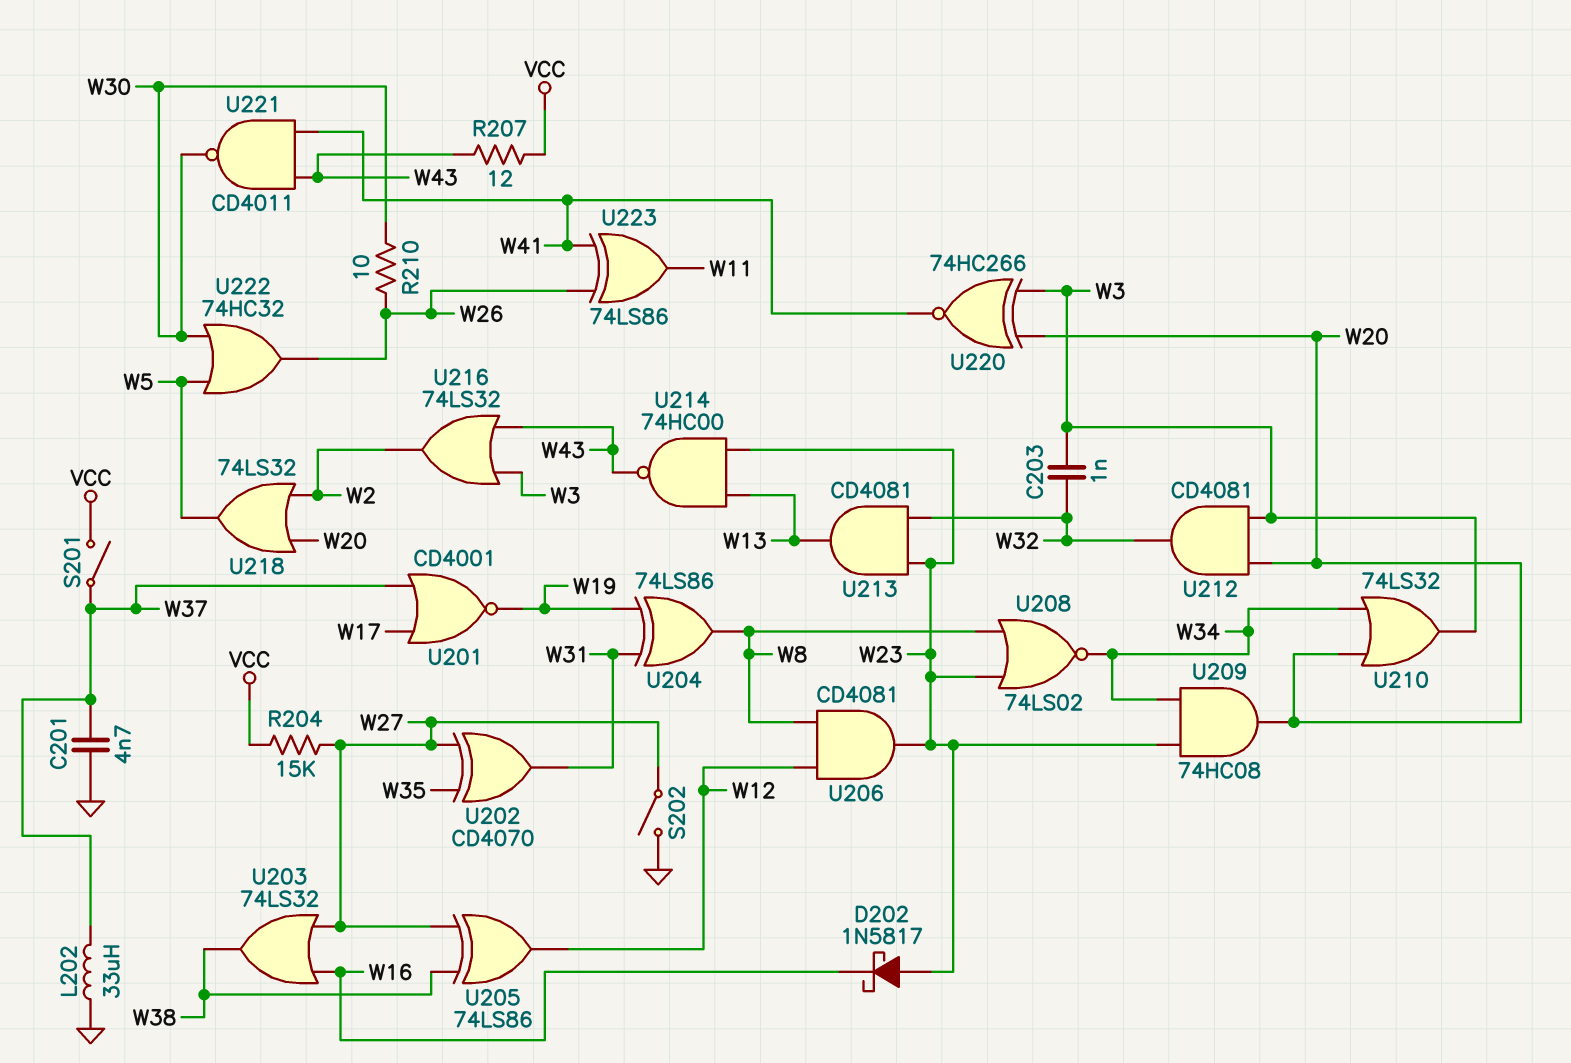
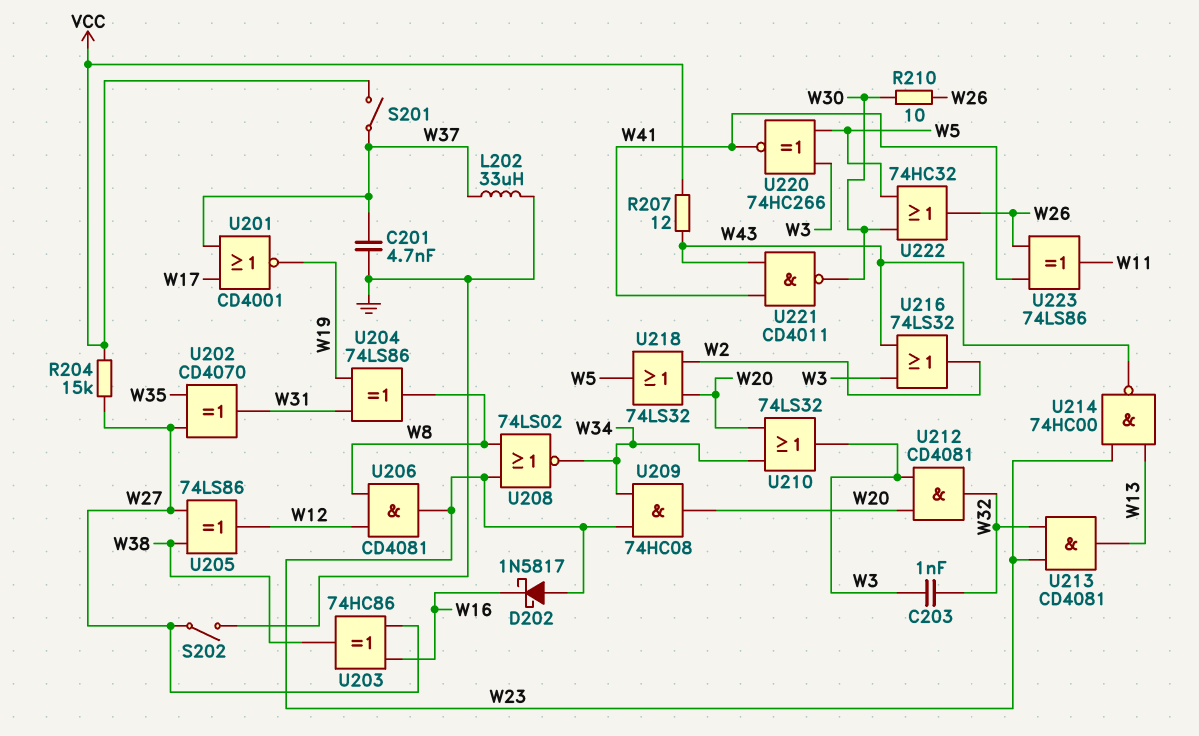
U203: OR 74LS32 (in W16, in W27, out W38) -> XOR 74HC86 (in W16, in W27, out W38)
U220: XNOR 74HC266 (in W3, in W20, out W41) -> XNOR 74HC266 (in W3, in W5, out W41)

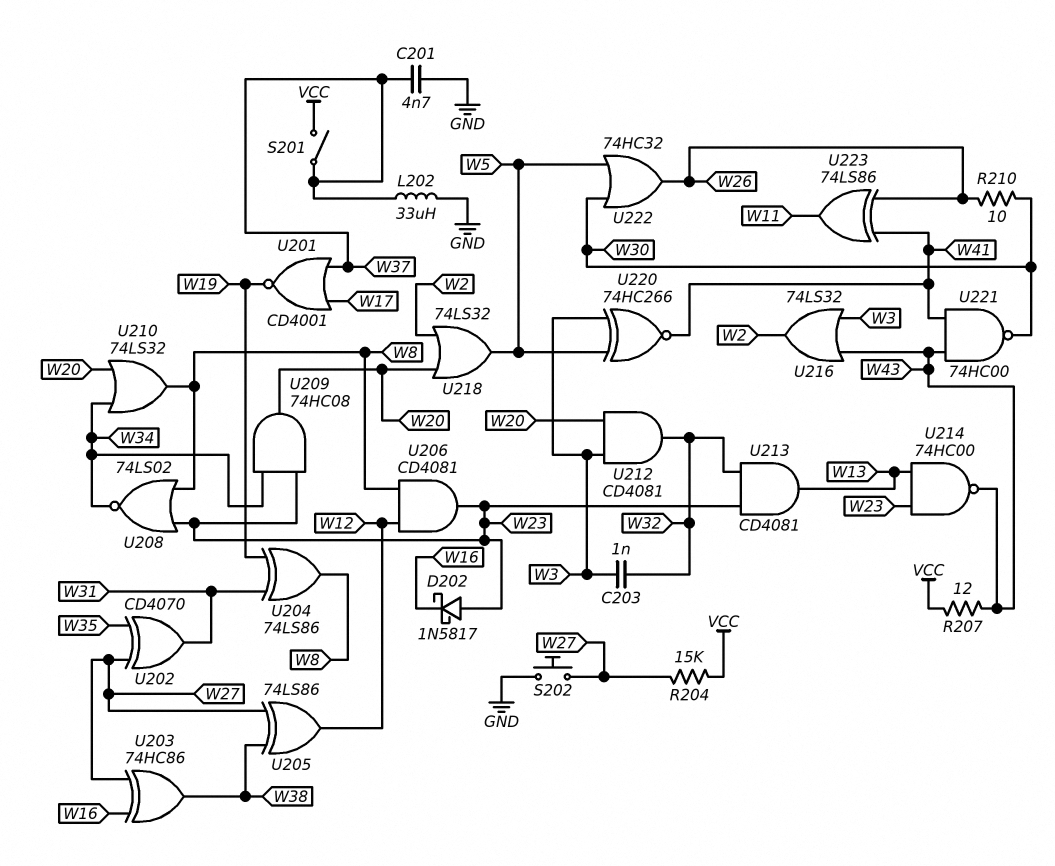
S202: switch (GND, W27) -> button (GND, W27)
U210: OR 74LS32 (in W20, in W34, out W3) -> OR 74LS32 (in W20, in W34, out W8)
U221: NAND CD4011 (in W41, in W43, out W30) -> NAND 74HC00 (in W41, in W43, out W30)

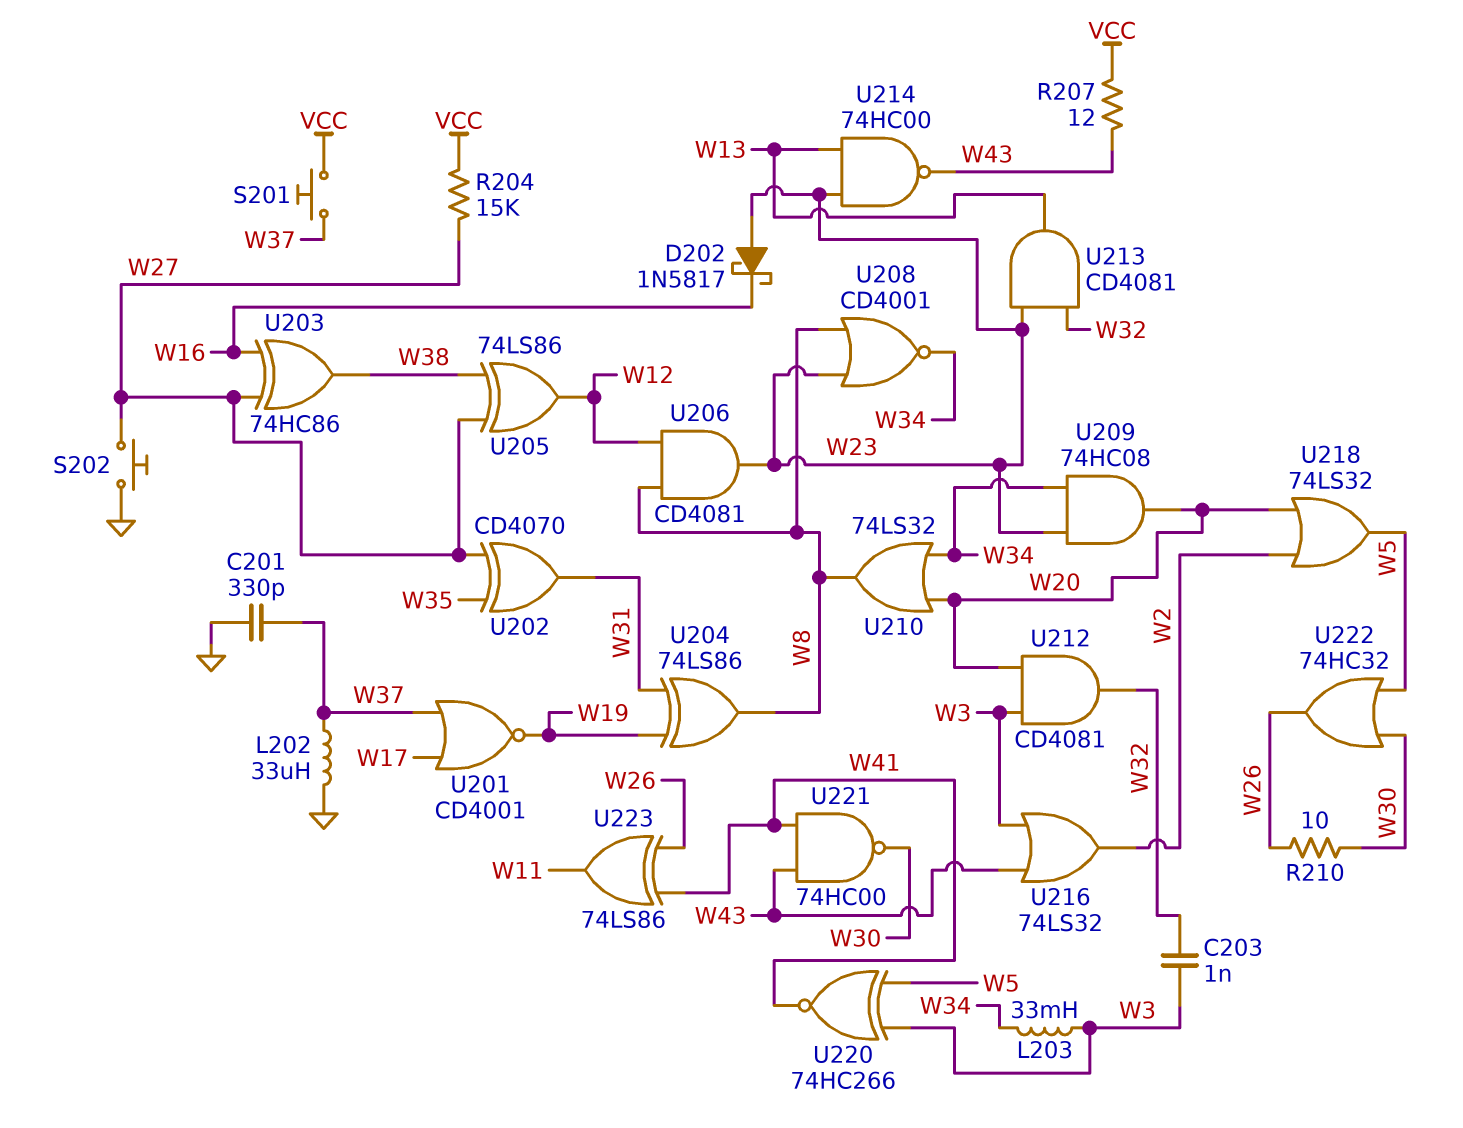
C201: 4.7nF (GND, W37) -> 330pF (GND, W37)
L203: none -> 33mH (W3, W34)
S201: switch (VCC, W37) -> button (VCC, W37)
U208: NOR 74LS02 (in W8, in W23, out W34) -> NOR CD4001 (in W8, in W23, out W34)

